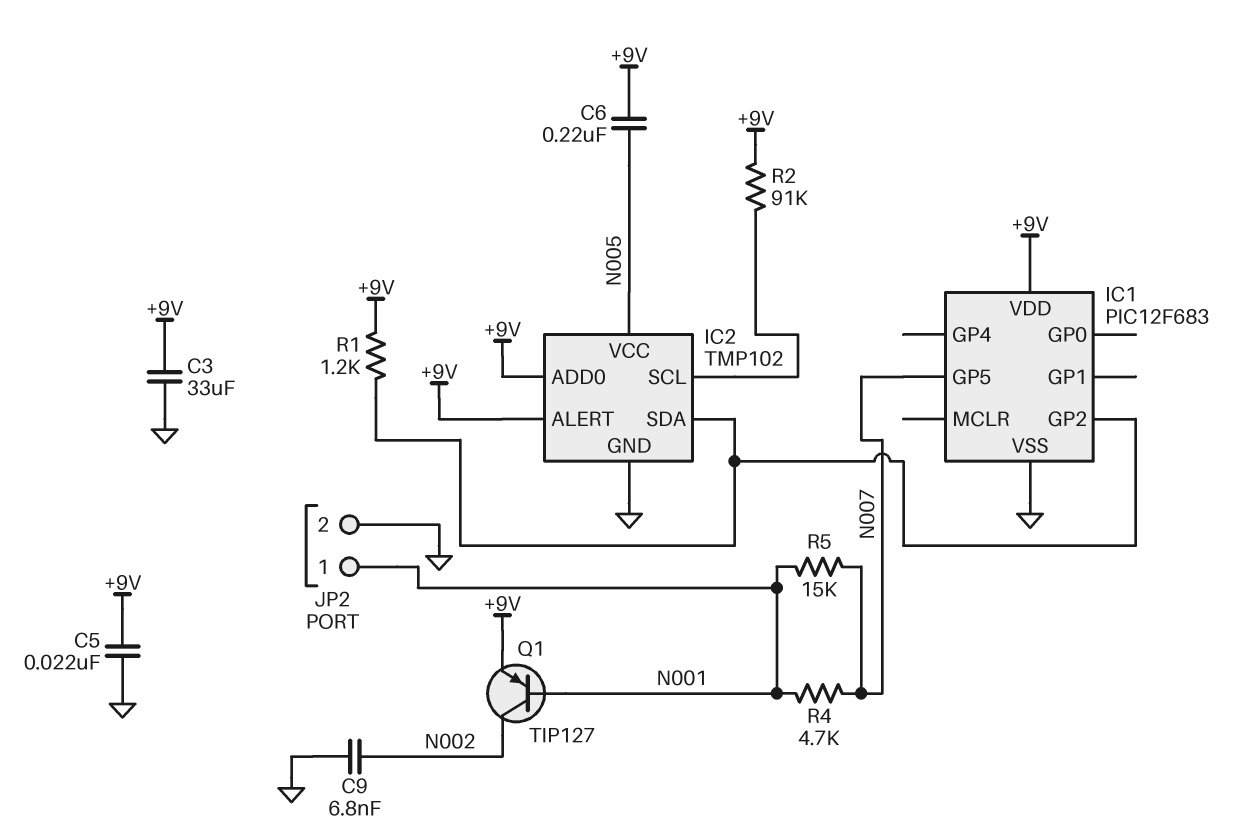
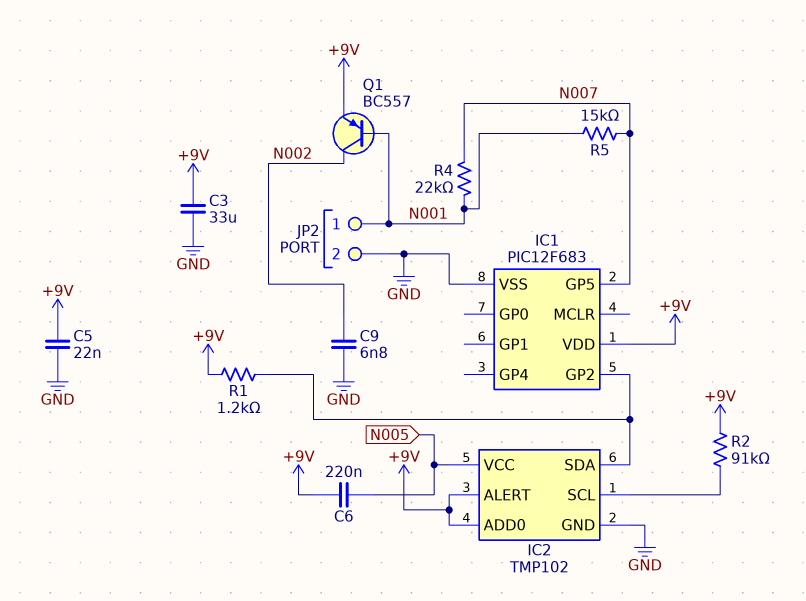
Q1: PNP TIP127 (B N001, C N002, E +9V) -> PNP BC557 (B N001, C N002, E +9V)
R4: 4.7k (N001, N007) -> 22k (N001, N007)

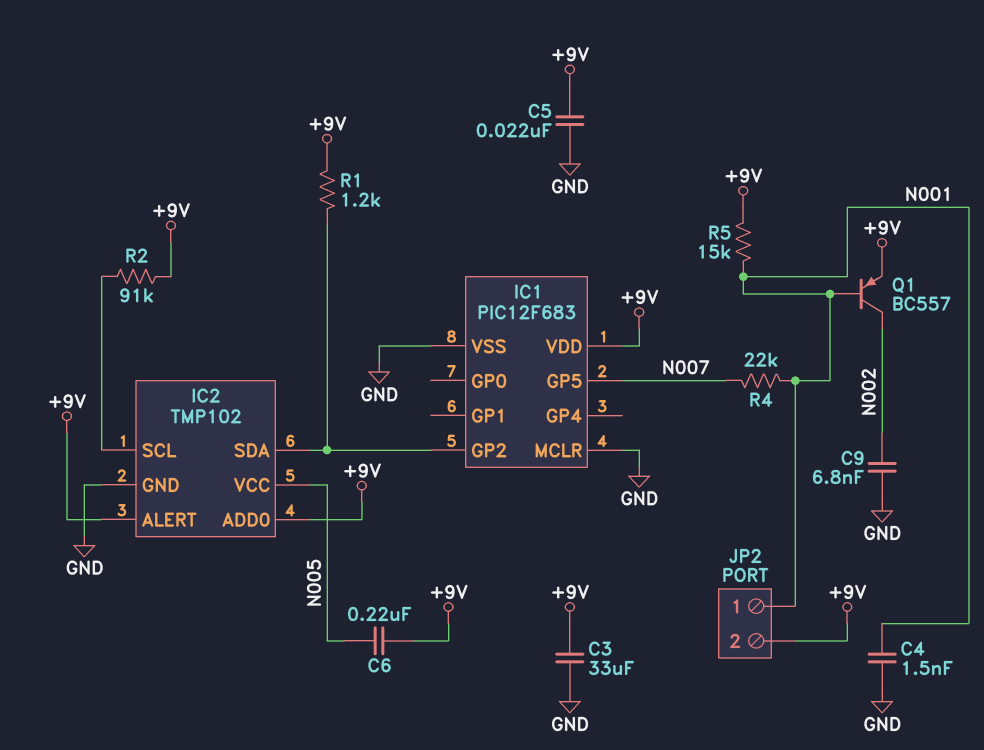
C4: none -> 1.5nF (GND, N001)
IC1 pin MCLR: none -> GND
JP2 pin 2: GND -> +9V
R5: 15k (N001, N007) -> 15k (+9V, N001)

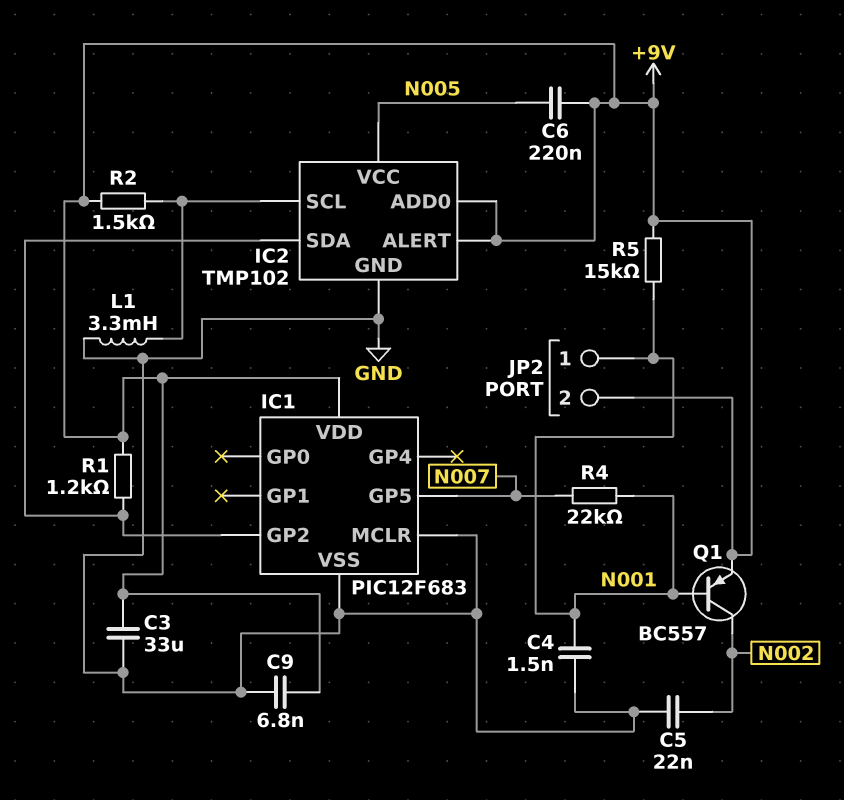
C5: 22nF (+9V, GND) -> 22nF (GND, N002)
C9: 6.8nF (GND, N002) -> 6.8nF (+9V, GND)
L1: none -> 3.3mH (GND, IC2/SCL)
R2: 91k (+9V, IC2/SCL) -> 1.5k (+9V, IC2/SCL)

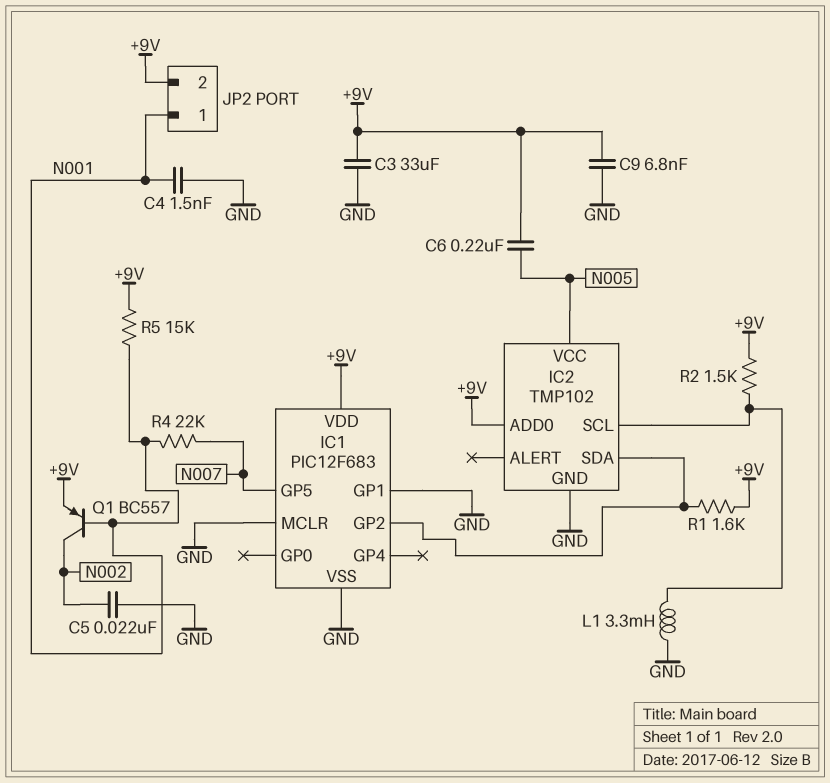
IC1 pin GP1: none -> GND
IC2 pin ALERT: +9V -> none
R1: 1.2k (+9V, IC1/GP2) -> 1.6k (+9V, IC1/GP2)

